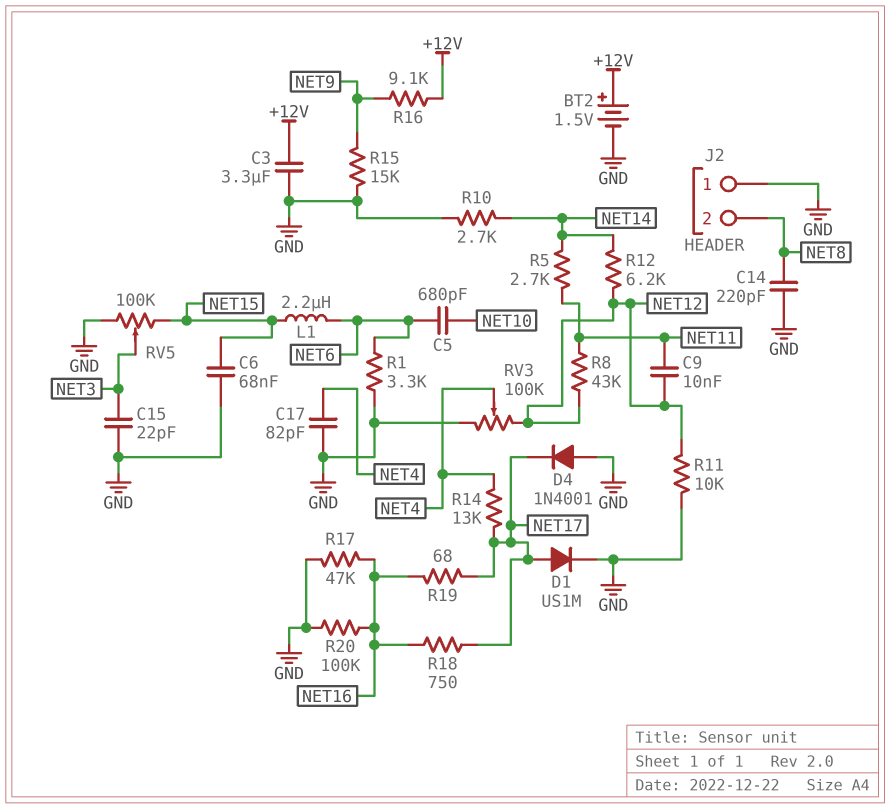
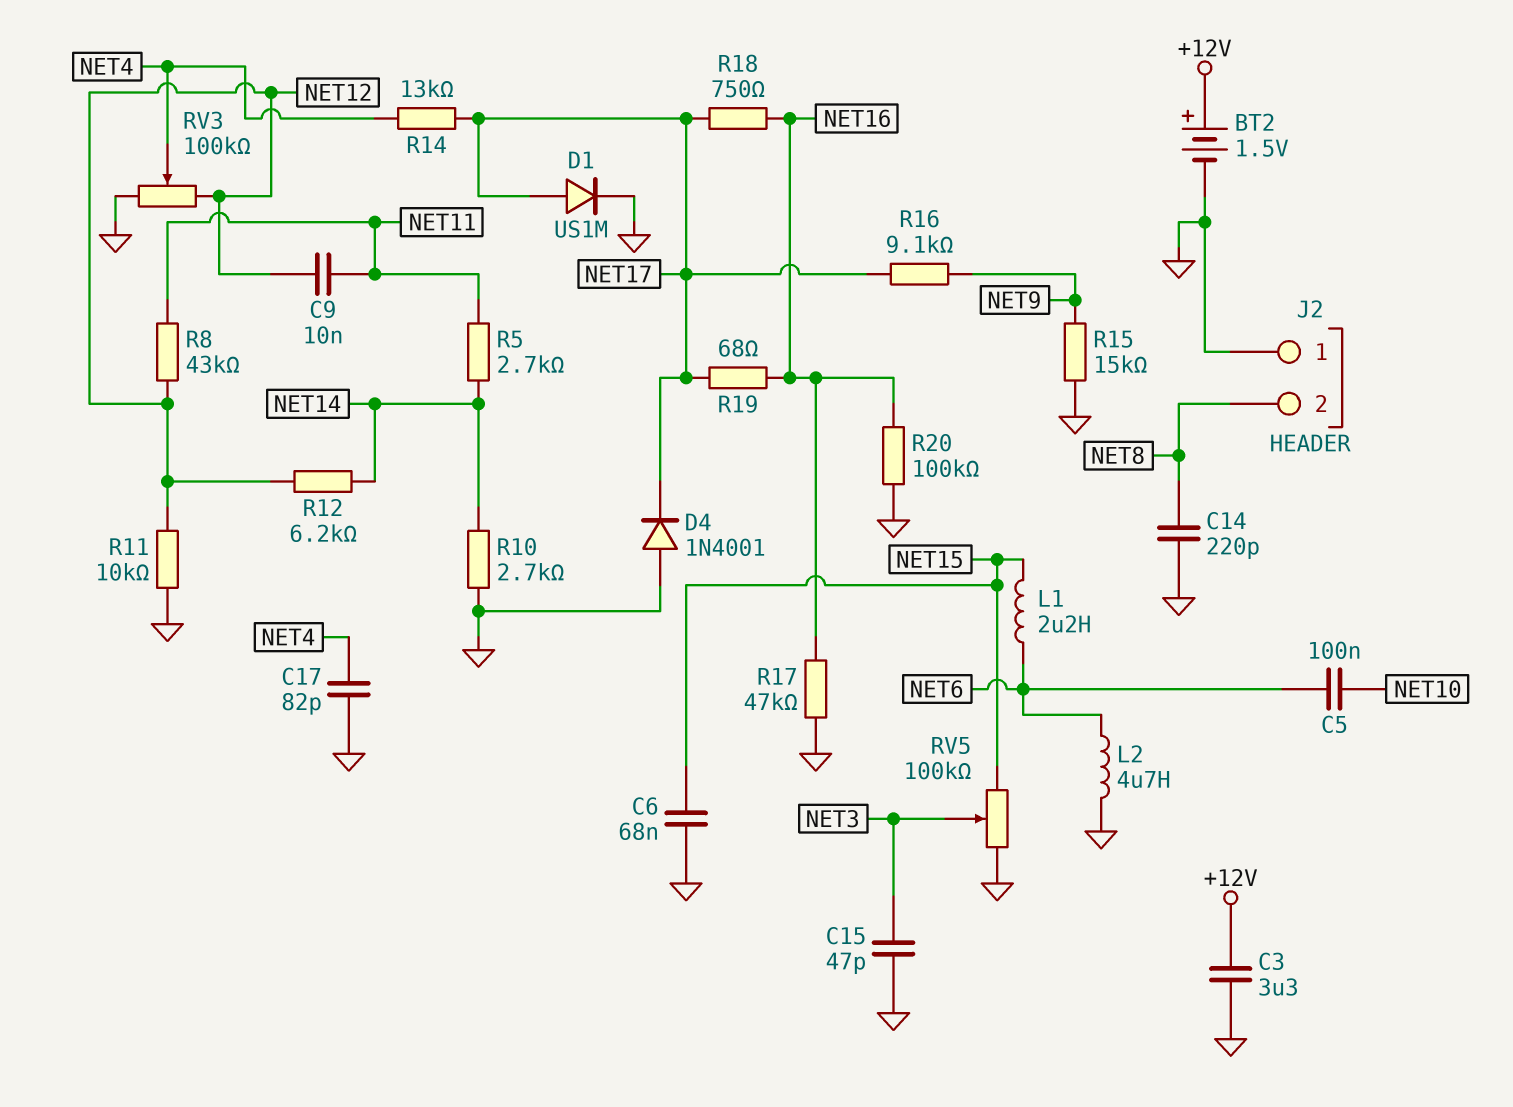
C5: 680pF (NET6, NET10) -> 100nF (NET6, NET10)
C15: 22pF (GND, NET3) -> 47pF (GND, NET3)
L2: none -> 4.7uH (GND, NET6)
R1: 3.3k (GND, NET6) -> none
R16: 9.1k (+12V, NET9) -> 9.1k (NET9, NET17)

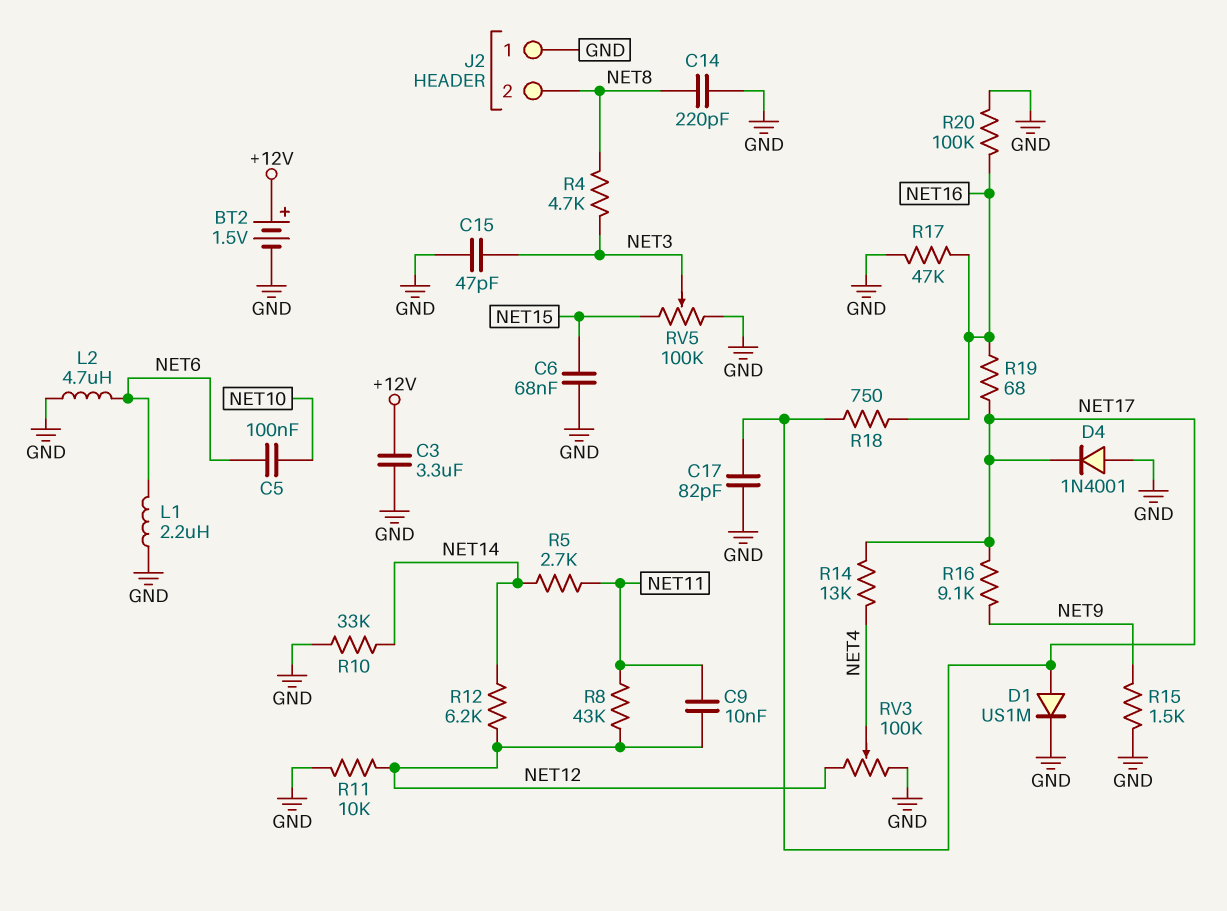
C17: 82pF (GND, NET4) -> 82pF (GND, NET17)
L1: 2.2uH (NET6, NET15) -> 2.2uH (GND, NET6)
R4: none -> 4.7k (NET3, NET8)
R10: 2.7k (GND, NET14) -> 33k (GND, NET14)
R15: 15k (GND, NET9) -> 1.5k (GND, NET9)

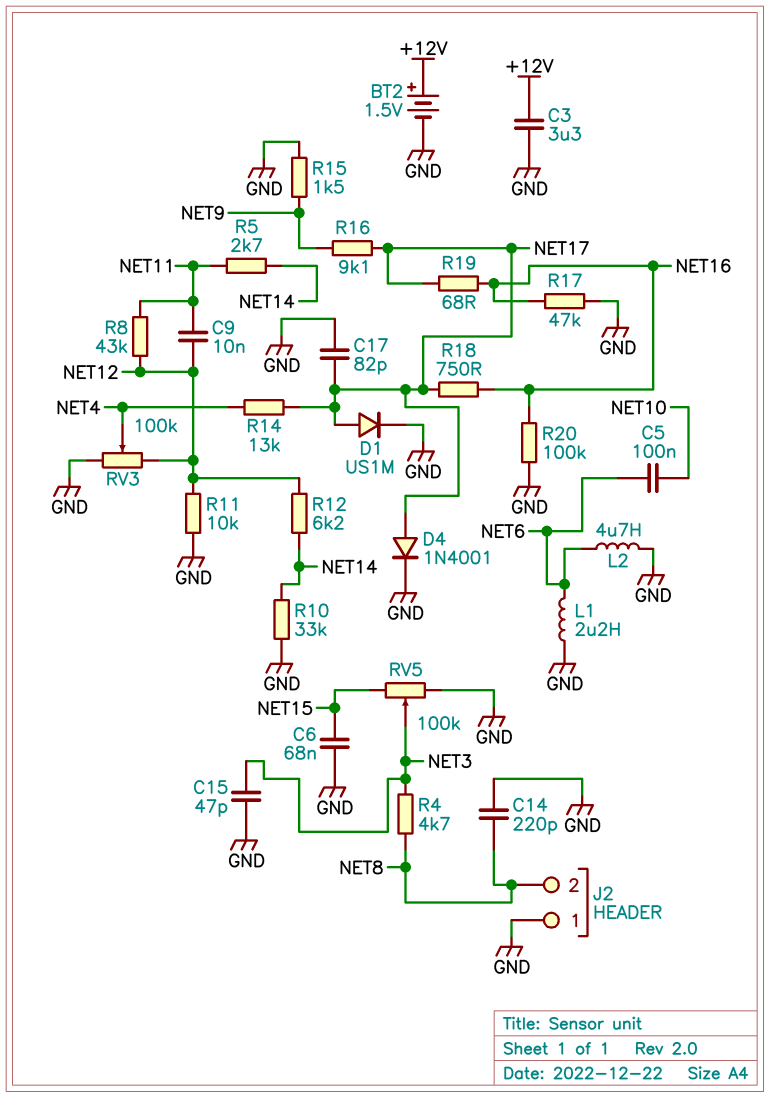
D4: diode 1N4001 (A GND, K NET17) -> diode 1N4001 (A NET17, K GND)

